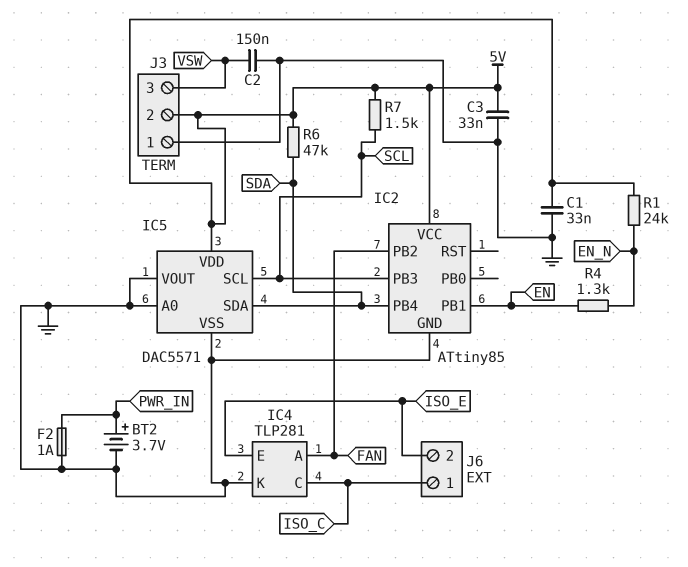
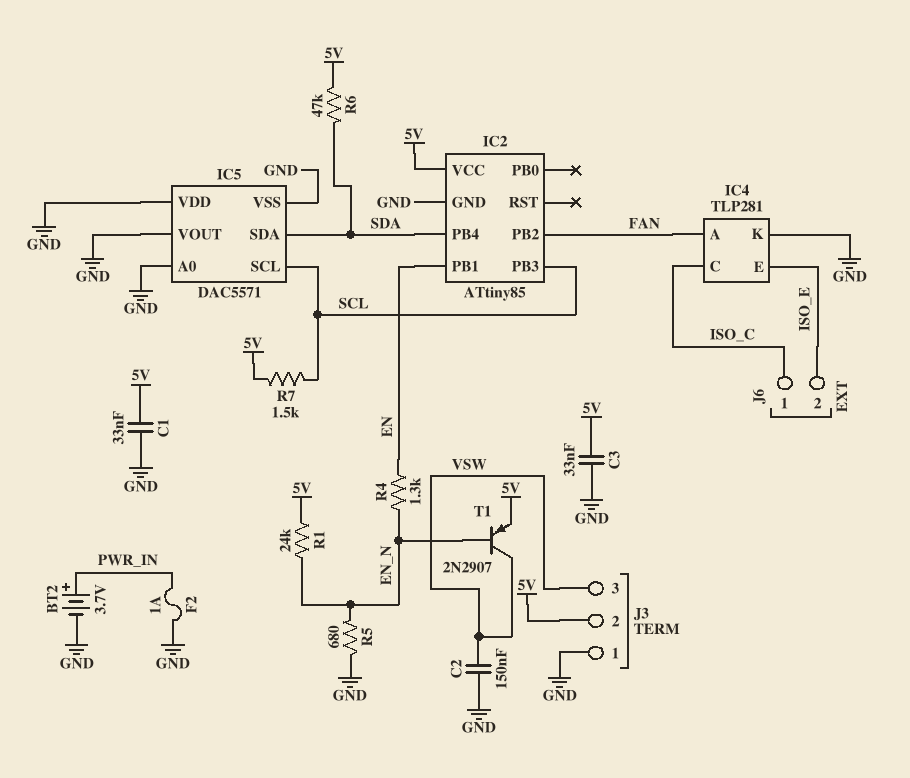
IC5 pin VDD: 5V -> GND
R5: none -> 680 (EN_N, GND)
T1: none -> PNP 2N2907 (B EN_N, C VSW, E 5V)

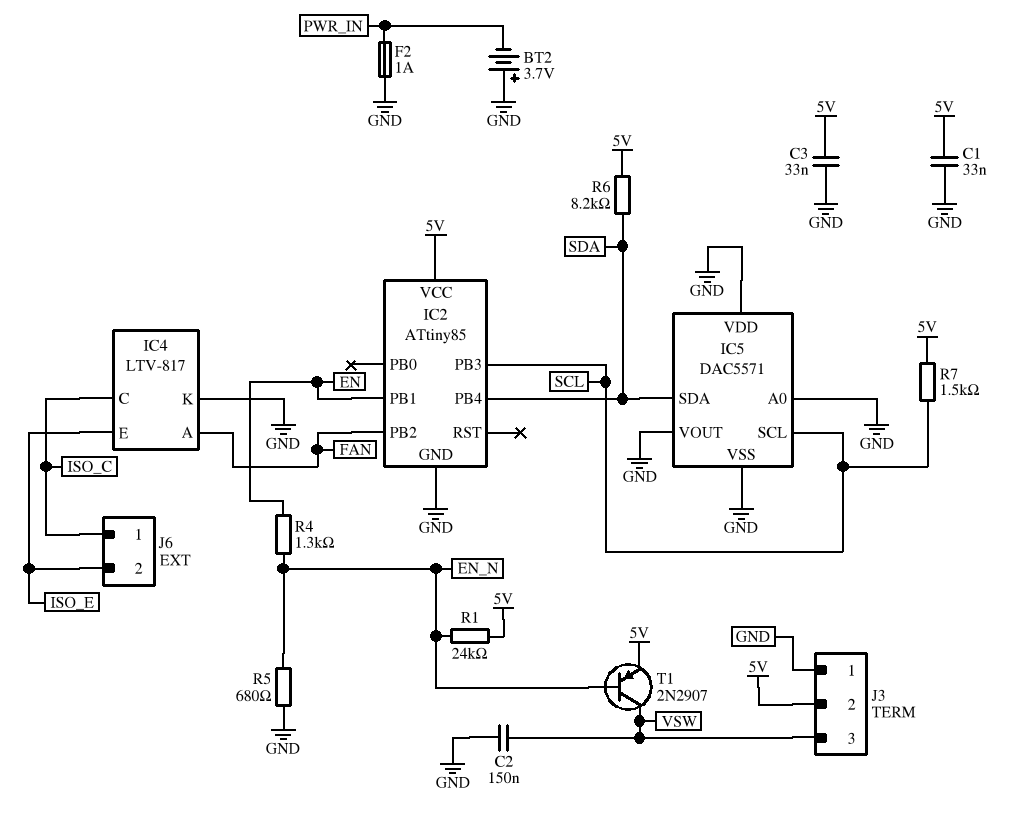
BT2: 3.7V (plus PWR_IN, minus GND) -> 3.7V (plus GND, minus PWR_IN)
IC4: TLP281 -> LTV-817
R6: 47k (5V, SDA) -> 8.2k (5V, SDA)

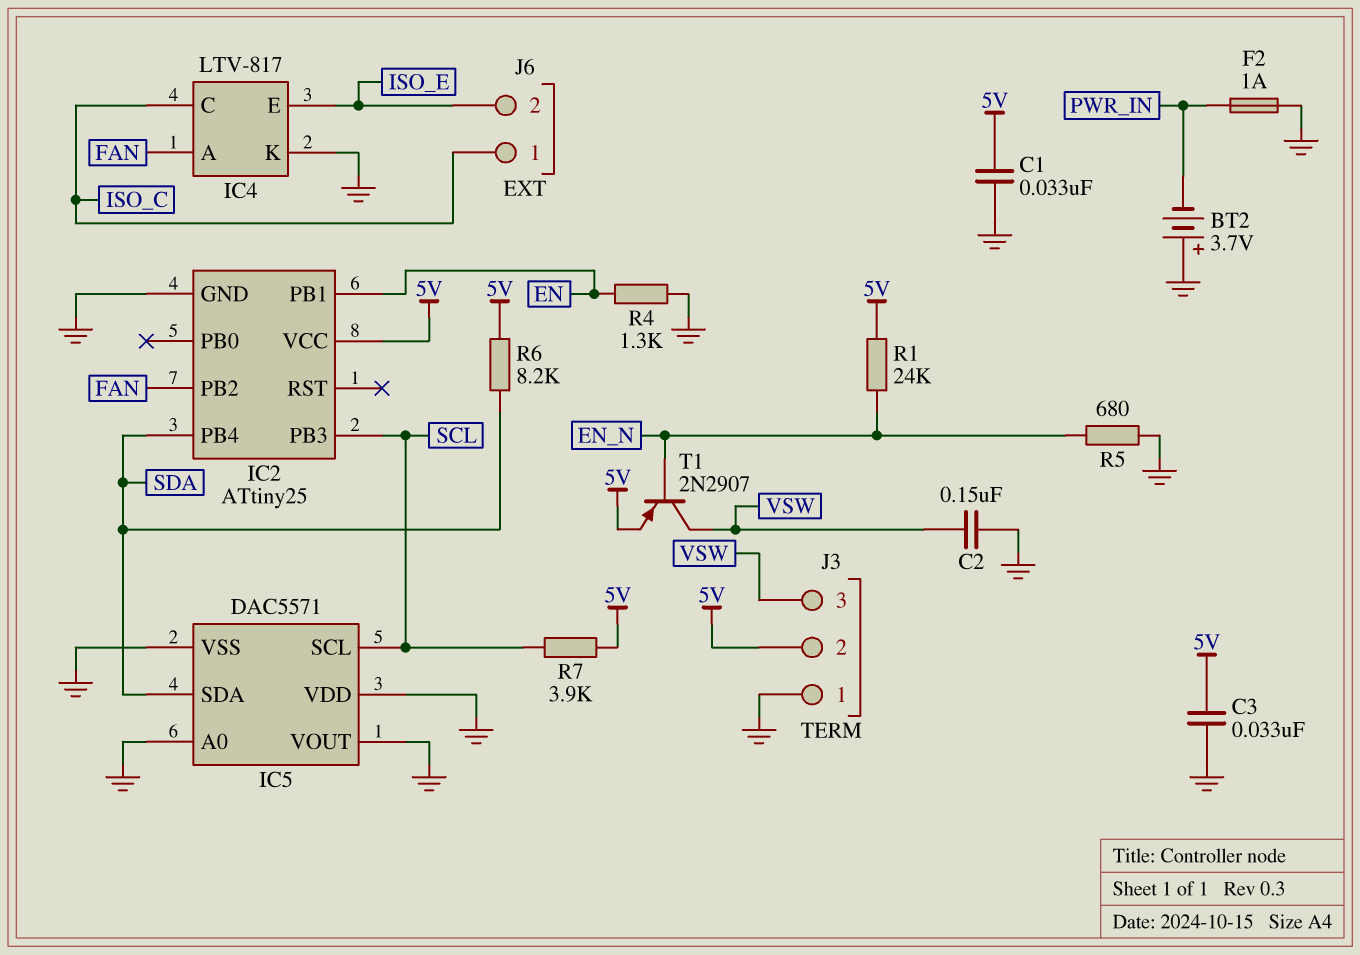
IC2: ATtiny85 -> ATtiny25
R4: 1.3k (EN, EN_N) -> 1.3k (EN, GND)
R7: 1.5k (5V, SCL) -> 3.9k (5V, SCL)

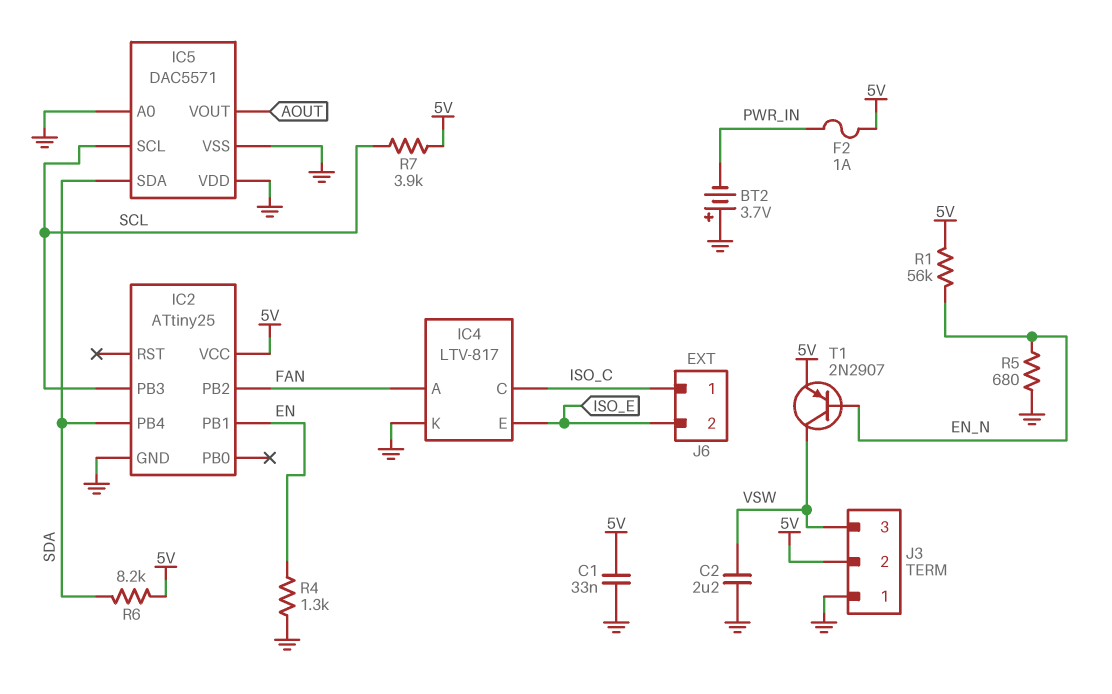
C2: 150nF (GND, VSW) -> 2.2uF (GND, VSW)
C3: 33nF (5V, GND) -> none
F2: 1A (GND, PWR_IN) -> 1A (5V, PWR_IN)
IC5 pin VOUT: GND -> AOUT
R1: 24k (5V, EN_N) -> 56k (5V, EN_N)

